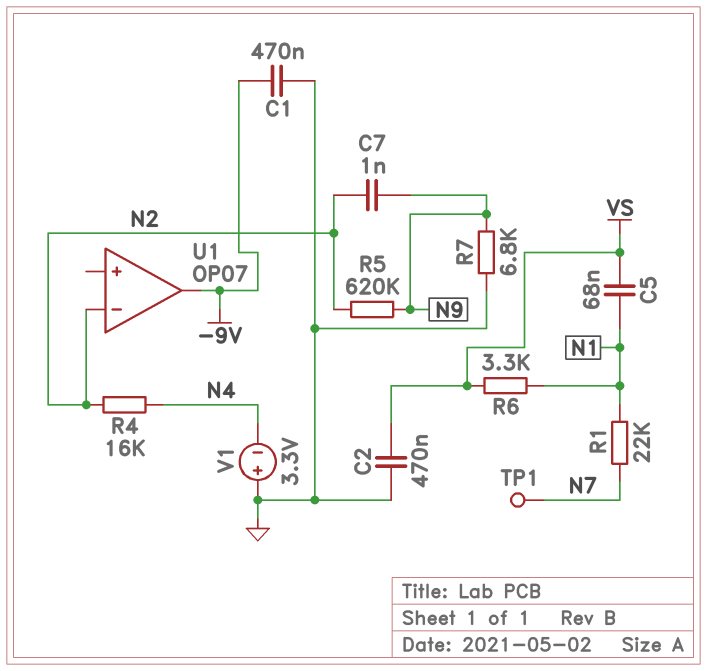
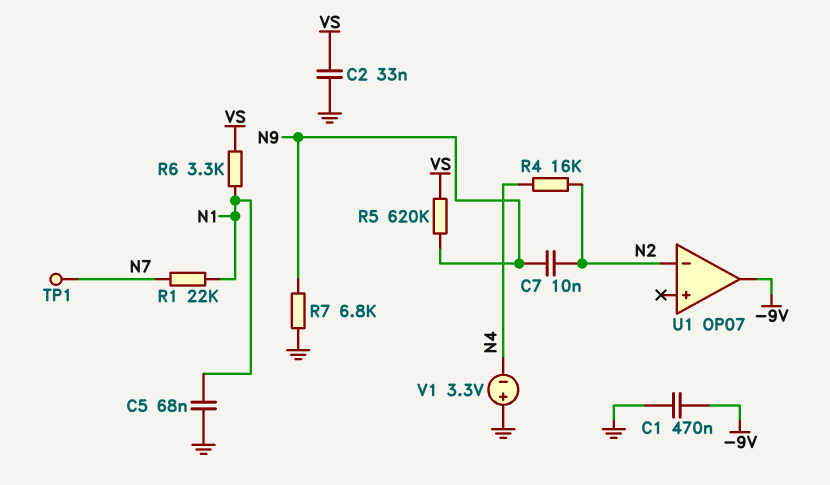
C2: 470nF (GND, VS) -> 33nF (GND, VS)
C5: 68nF (N1, VS) -> 68nF (GND, N1)
C7: 1nF (N2, N9) -> 10nF (N2, N9)
R5: 620k (N2, N9) -> 620k (N9, VS)

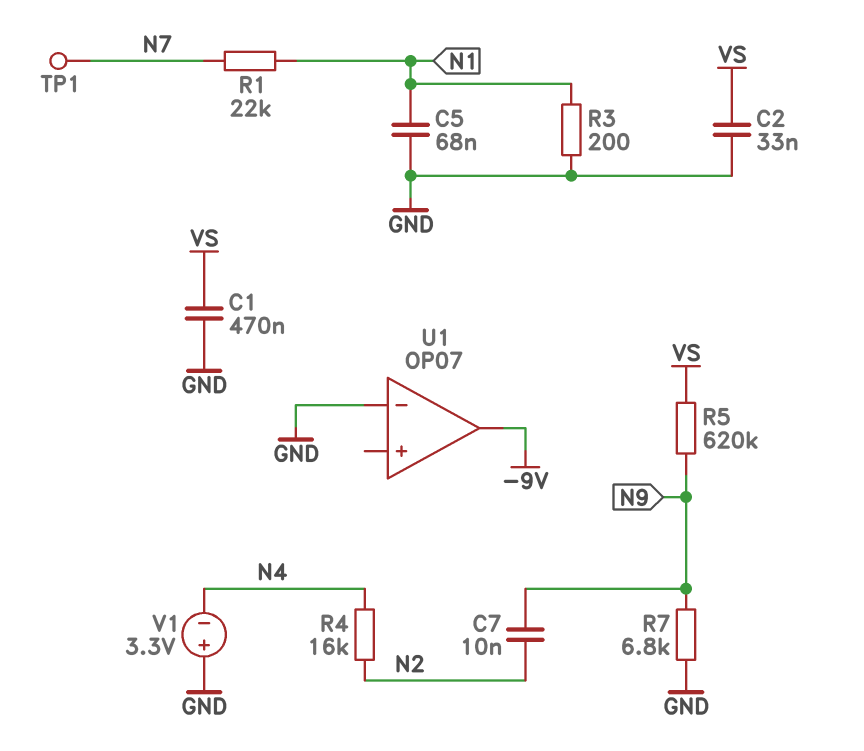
C1: 470nF (-9V, GND) -> 470nF (GND, VS)
R3: none -> 200 (GND, N1)
R6: 3.3k (N1, VS) -> none
U1 pin in-: N2 -> GND

